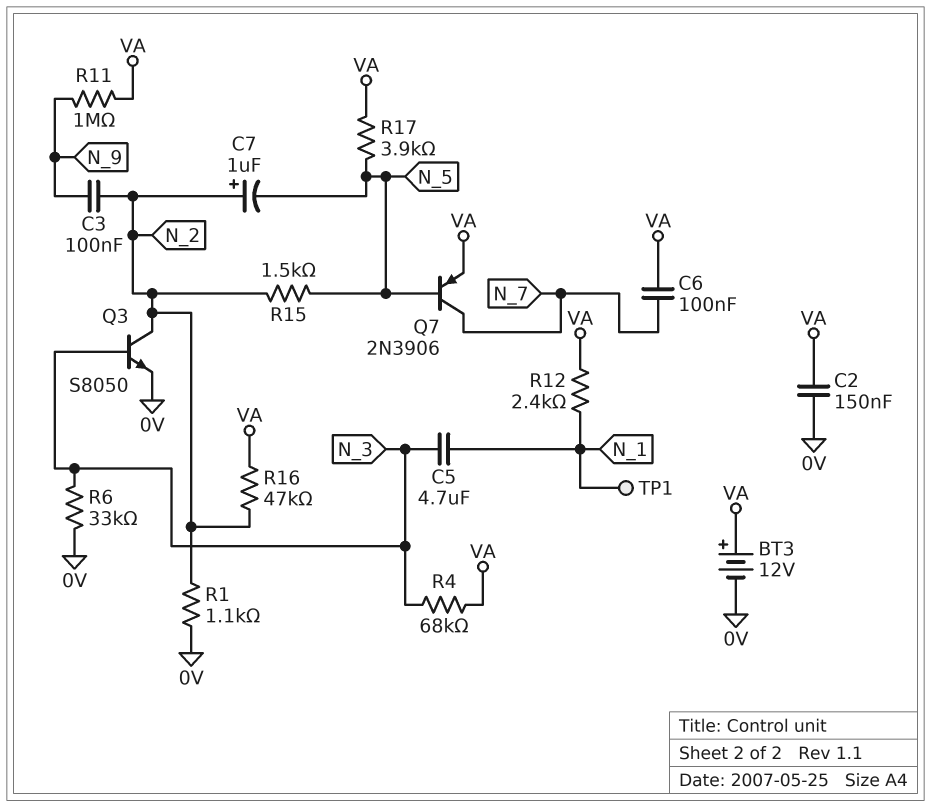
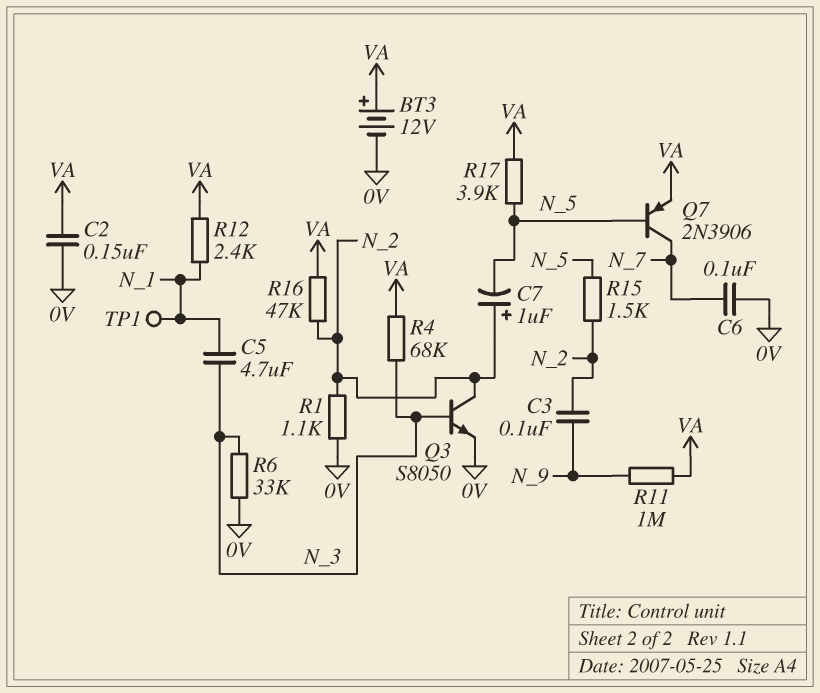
C6: 100nF (N_7, VA) -> 100nF (0V, N_7)

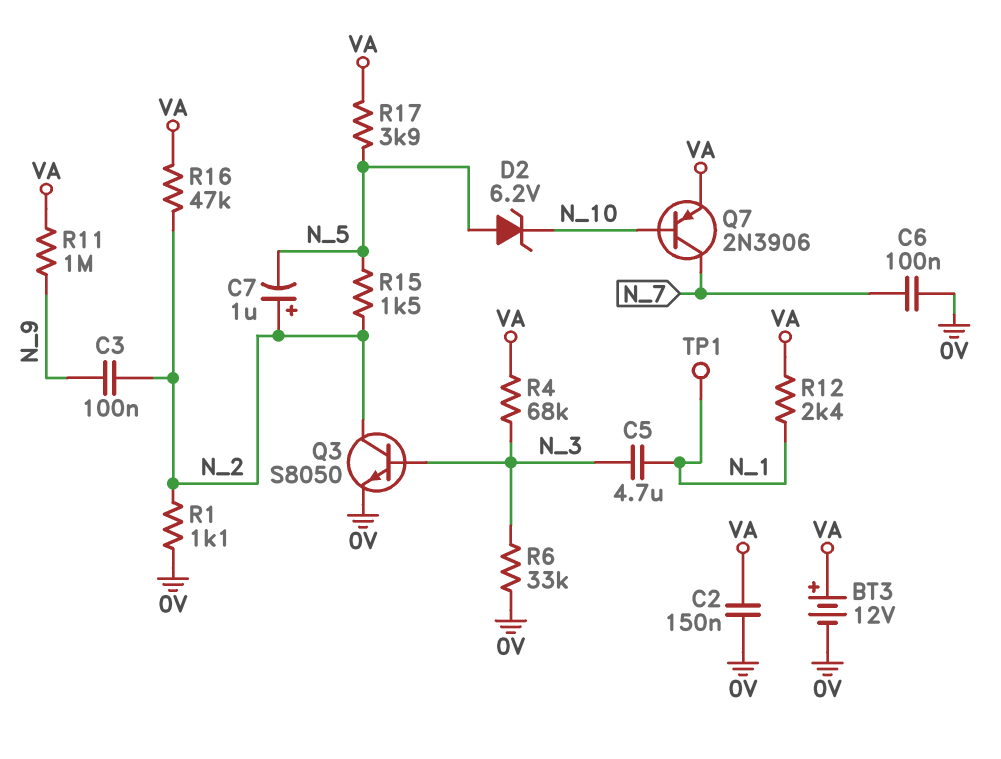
D2: none -> zener 6.2V (A N_5, K N_10)
Q7: PNP 2N3906 (B N_5, C N_7, E VA) -> PNP 2N3906 (B N_10, C N_7, E VA)

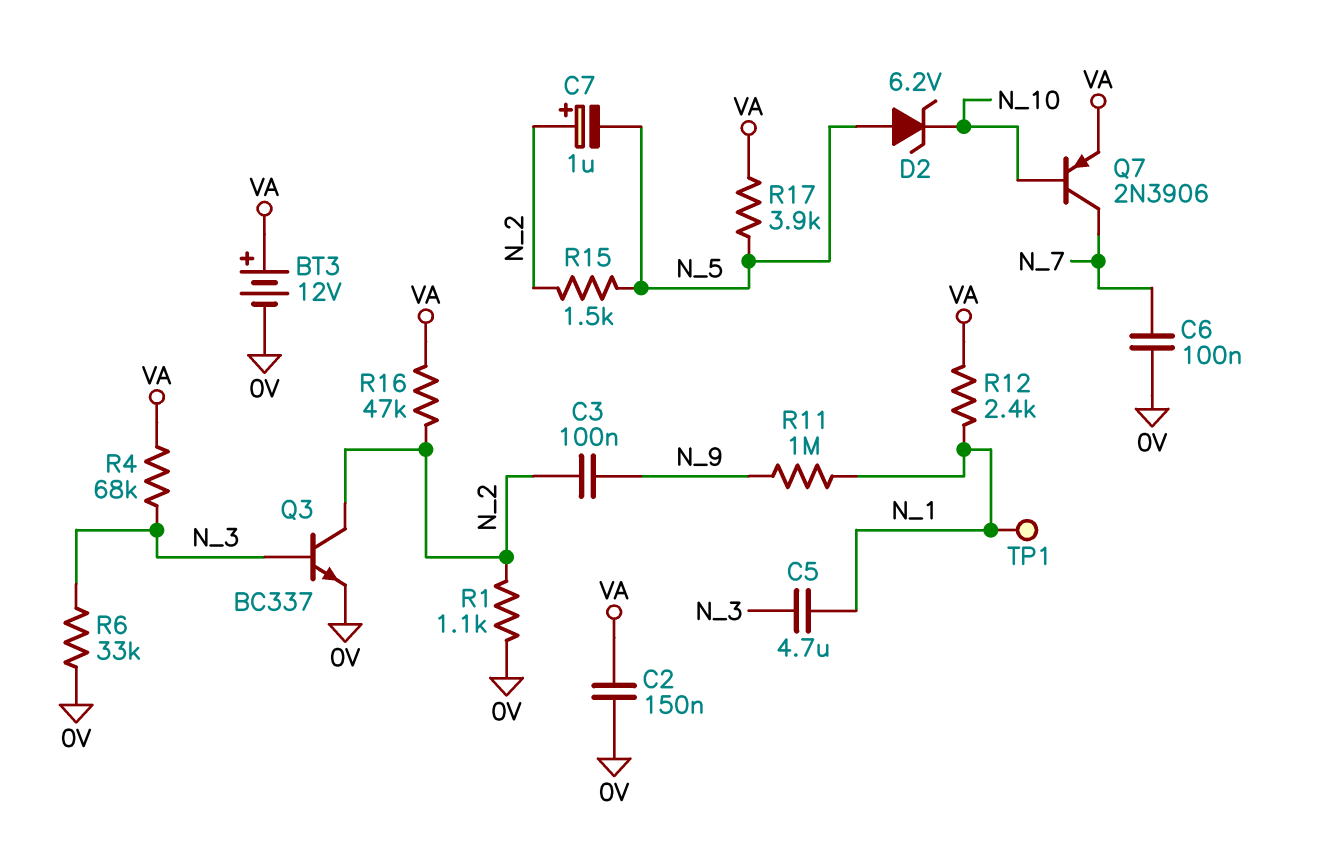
Q3: NPN S8050 (B N_3, C N_2, E 0V) -> NPN BC337 (B N_3, C N_2, E 0V)
R11: 1M (N_9, VA) -> 1M (N_1, N_9)

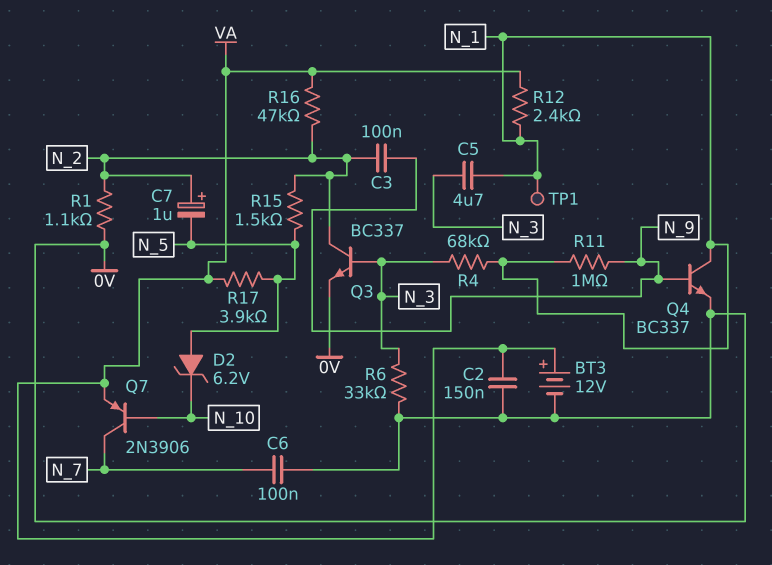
Q4: none -> NPN BC337 (B N_9, C N_1, E 0V)
R4: 68k (N_3, VA) -> 68k (N_1, N_3)

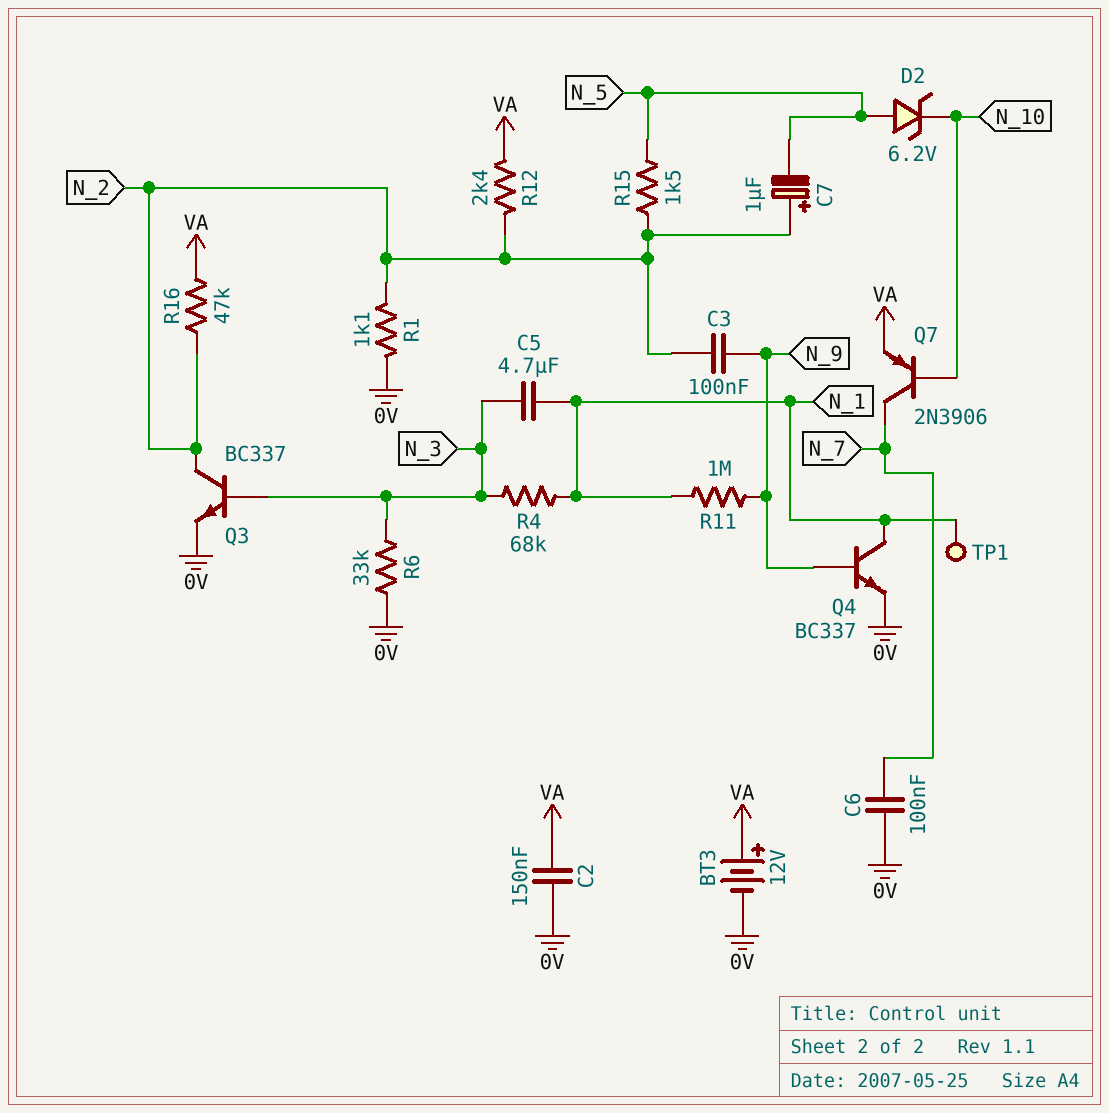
R12: 2.4k (N_1, VA) -> 2.4k (N_2, VA)
R17: 3.9k (N_5, VA) -> none

